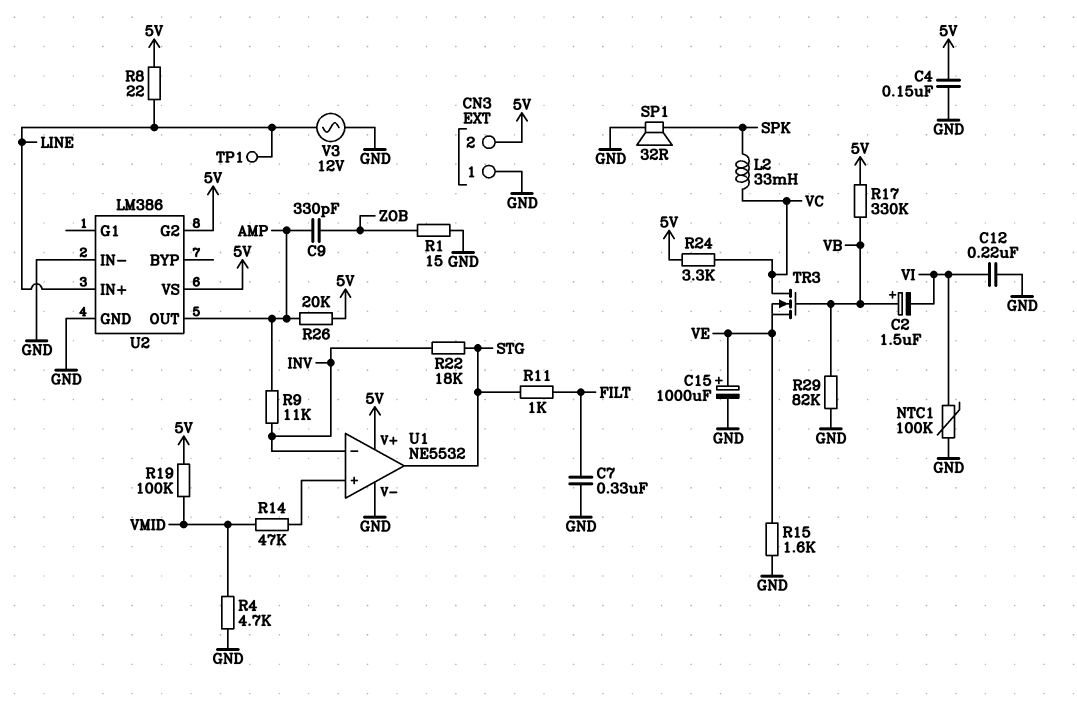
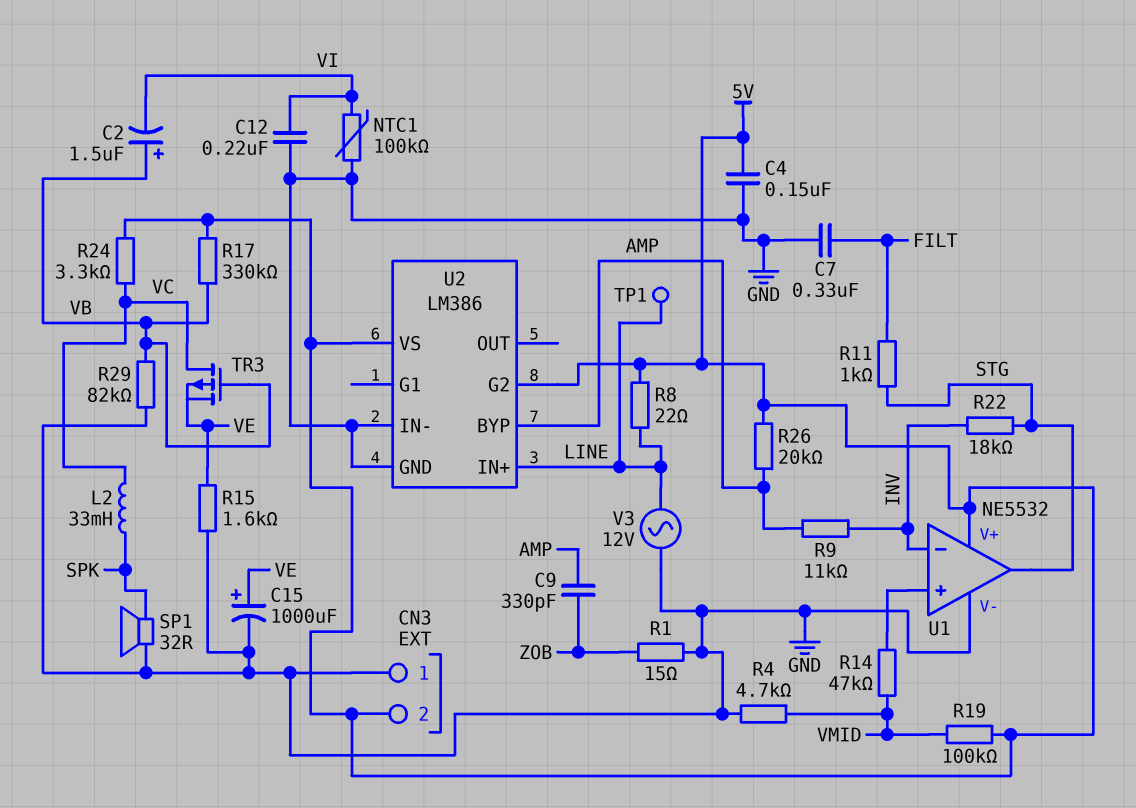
TR3: NMOS (G VB, D VC, S VE) -> PMOS (G VB, D VC, S VE)
U2 pin BYP: none -> AMP
U2 pin OUT: AMP -> none

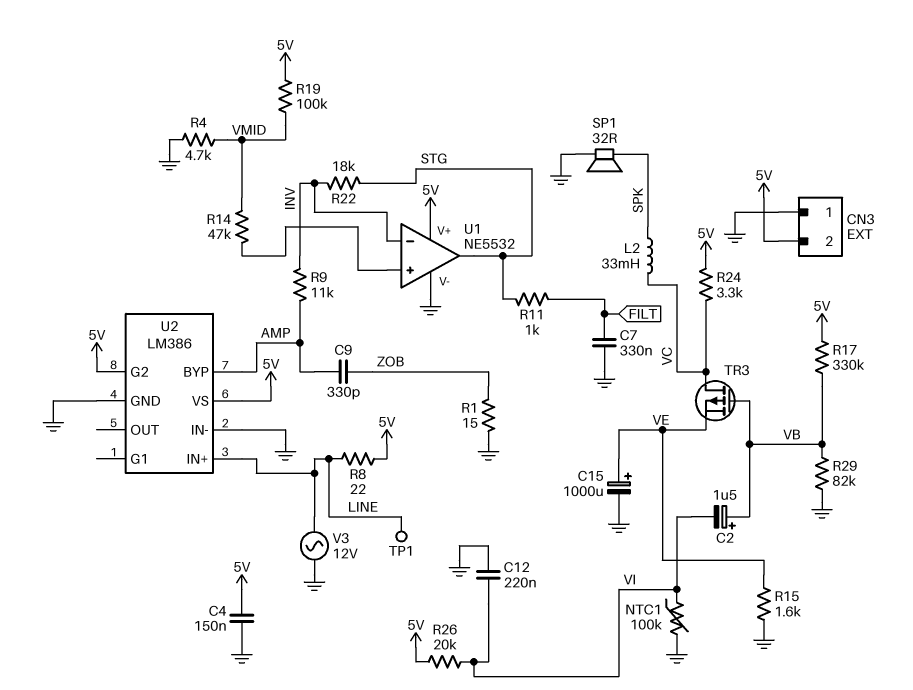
R26: 20k (5V, AMP) -> 20k (5V, VI)

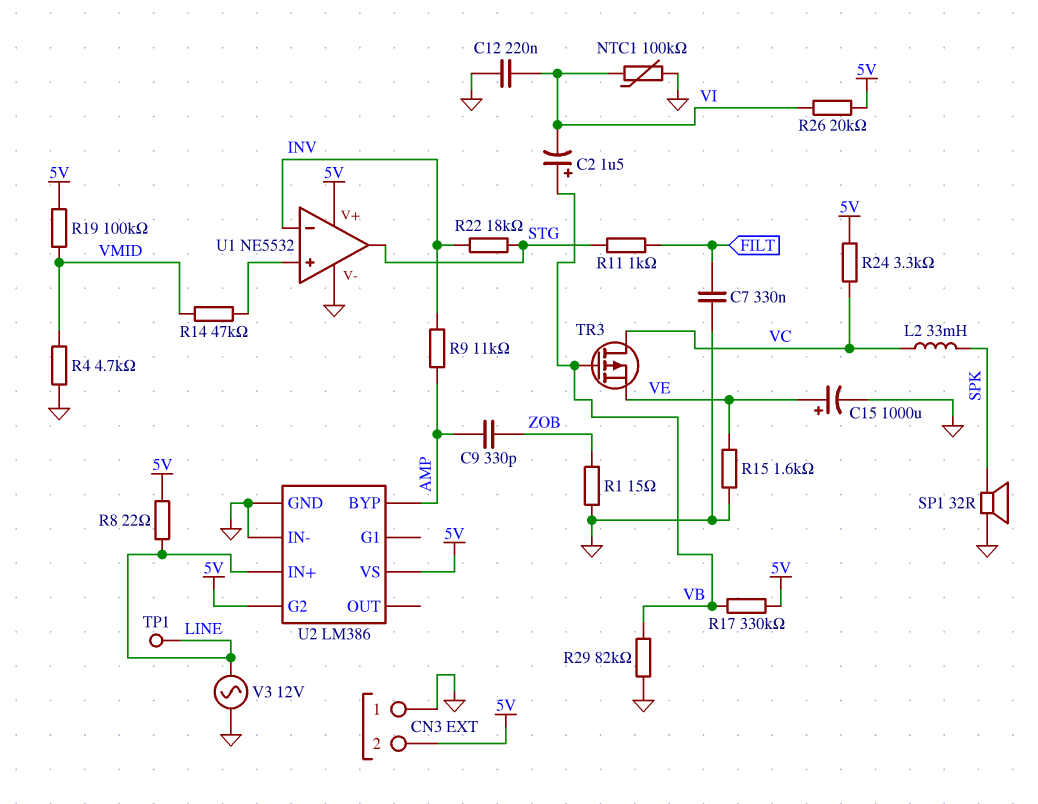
C4: 150nF (5V, GND) -> none

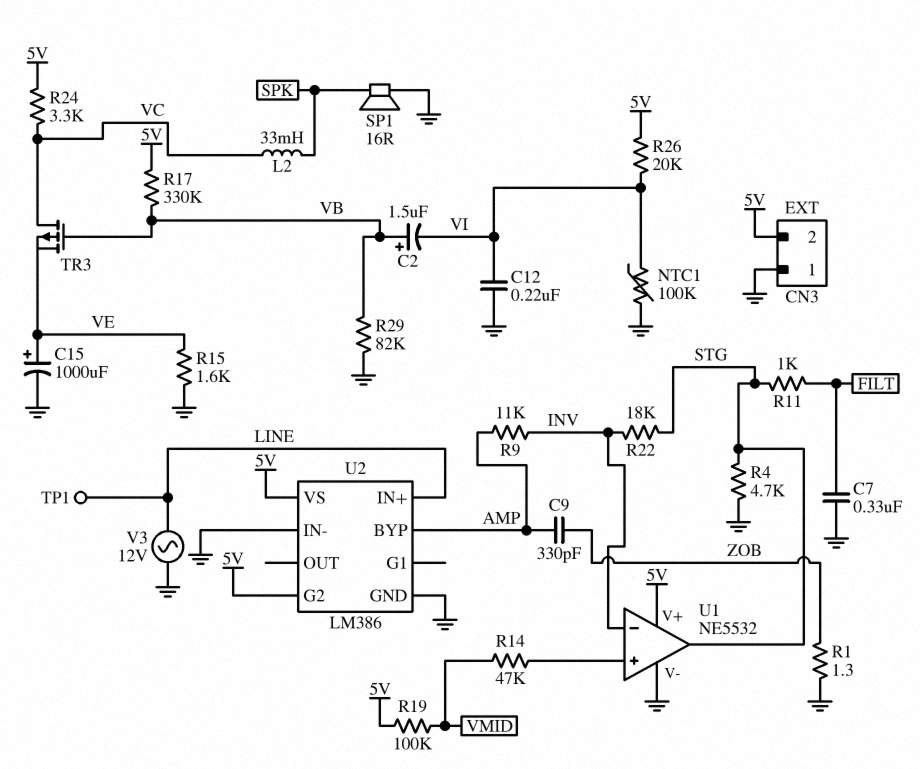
R1: 15 (GND, ZOB) -> 1.3 (GND, ZOB)
R4: 4.7k (GND, VMID) -> 4.7k (GND, STG)
R8: 22 (5V, LINE) -> none
SP1: speaker 32R (GND, SPK) -> speaker 16R (GND, SPK)

